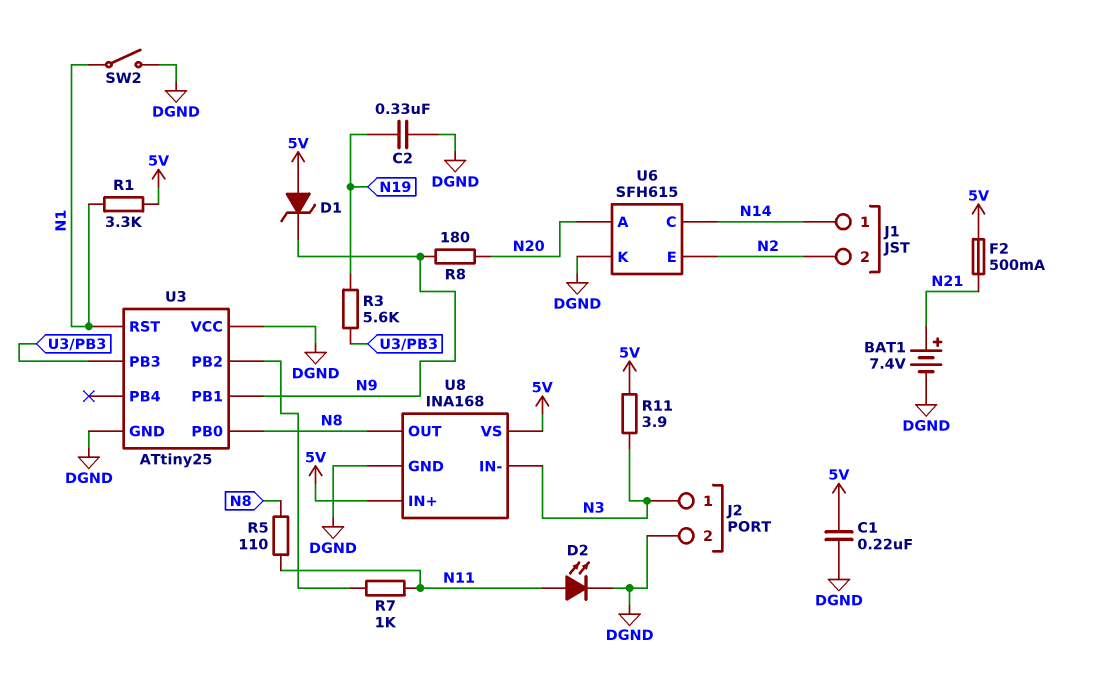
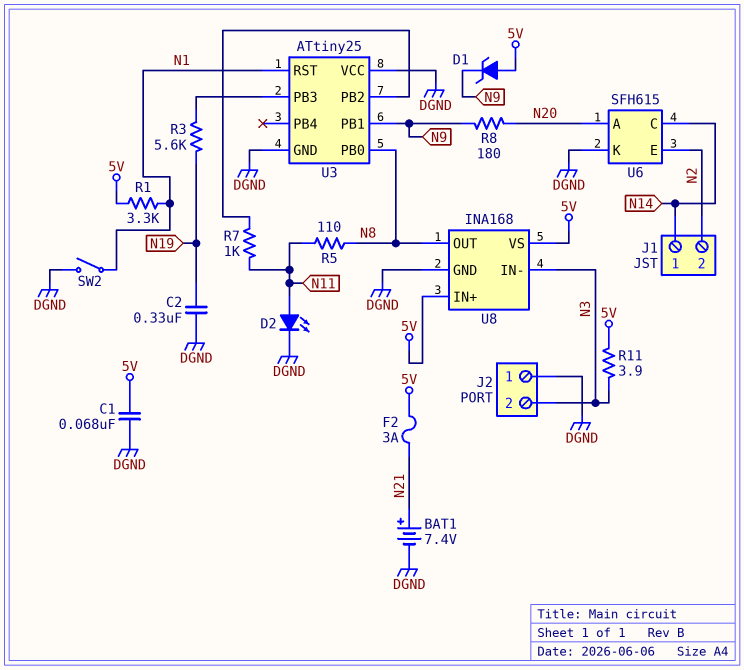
C1: 220nF (5V, DGND) -> 68nF (5V, DGND)
F2: 500mA (5V, N21) -> 3A (5V, N21)
J2 pin 1: N3 -> DGND
J2 pin 2: DGND -> N3

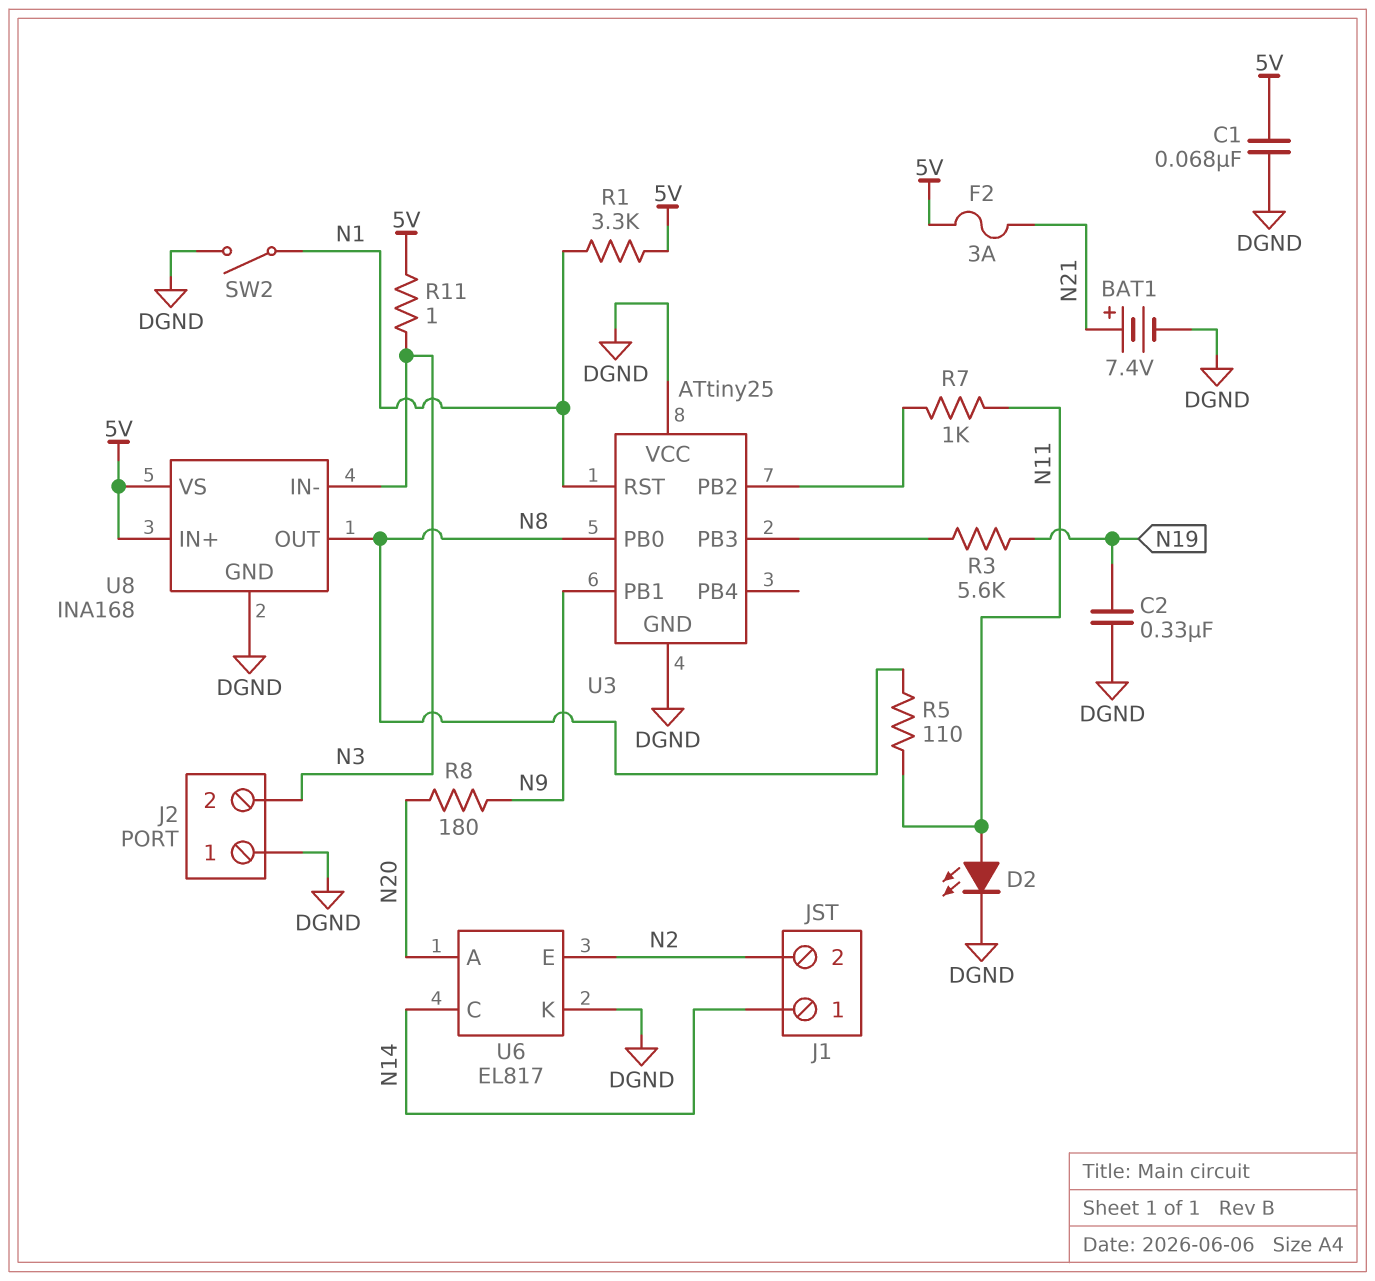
D1: zener (A 5V, K N9) -> none
R11: 3.9 (5V, N3) -> 1 (5V, N3)
U6: SFH615 -> EL817

